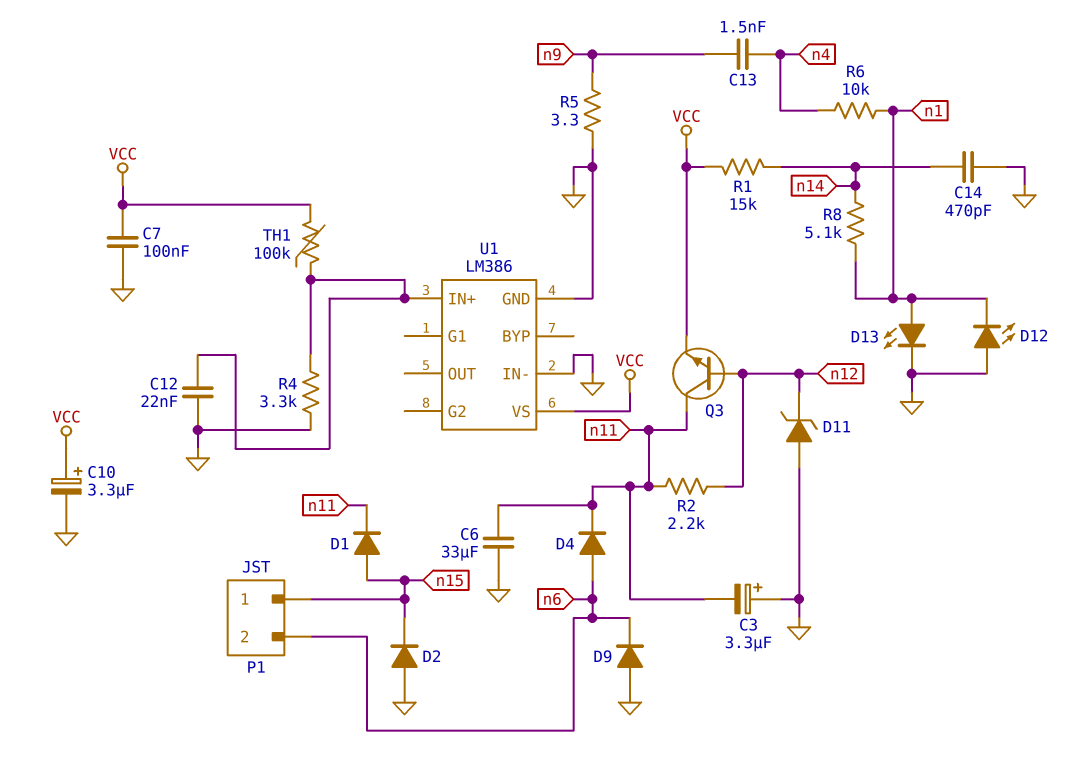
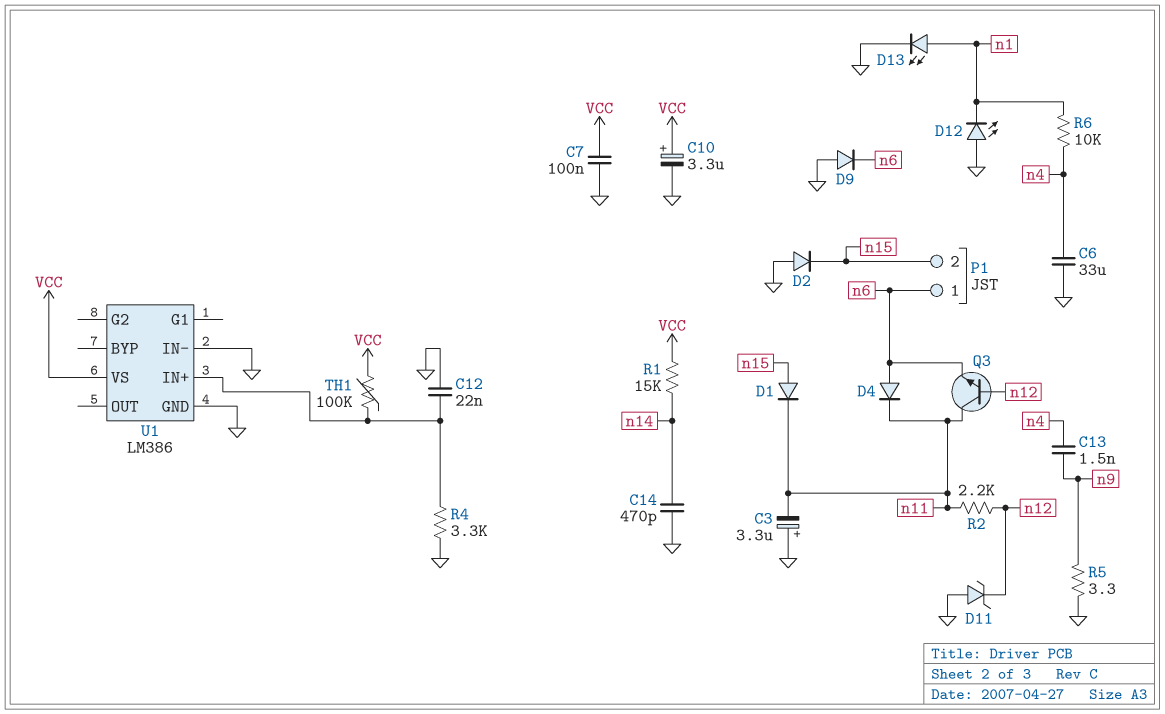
C6: 33uF (GND, n11) -> 33uF (GND, n4)
P1 pin 1: n15 -> n6
P1 pin 2: n6 -> n15
Q3: NPN (B n12, C n11, E VCC) -> NPN (B n12, C n11, E n6)
R8: 5.1k (n1, n14) -> none

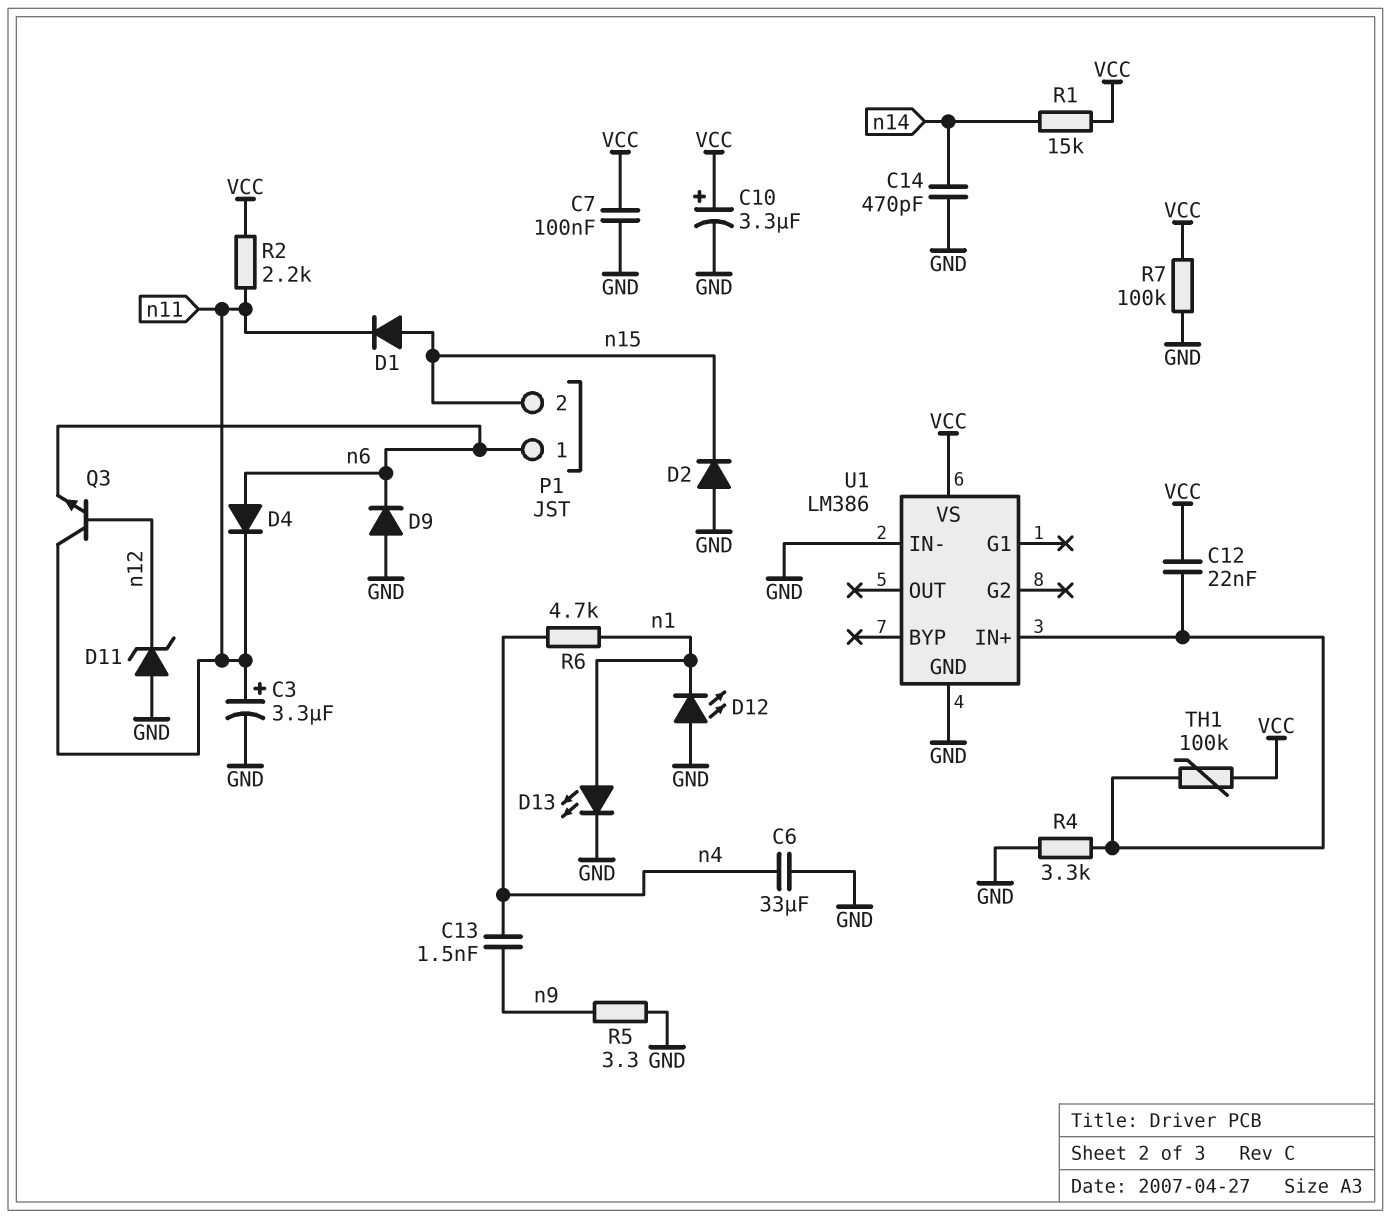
C3: 3.3uF (plus GND, minus n11) -> 3.3uF (plus n11, minus GND)
C12: 22nF (GND, U1/IN+) -> 22nF (U1/IN+, VCC)
R2: 2.2k (n11, n12) -> 2.2k (VCC, n11)
R6: 10k (n1, n4) -> 4.7k (n1, n4)
R7: none -> 100k (GND, VCC)

